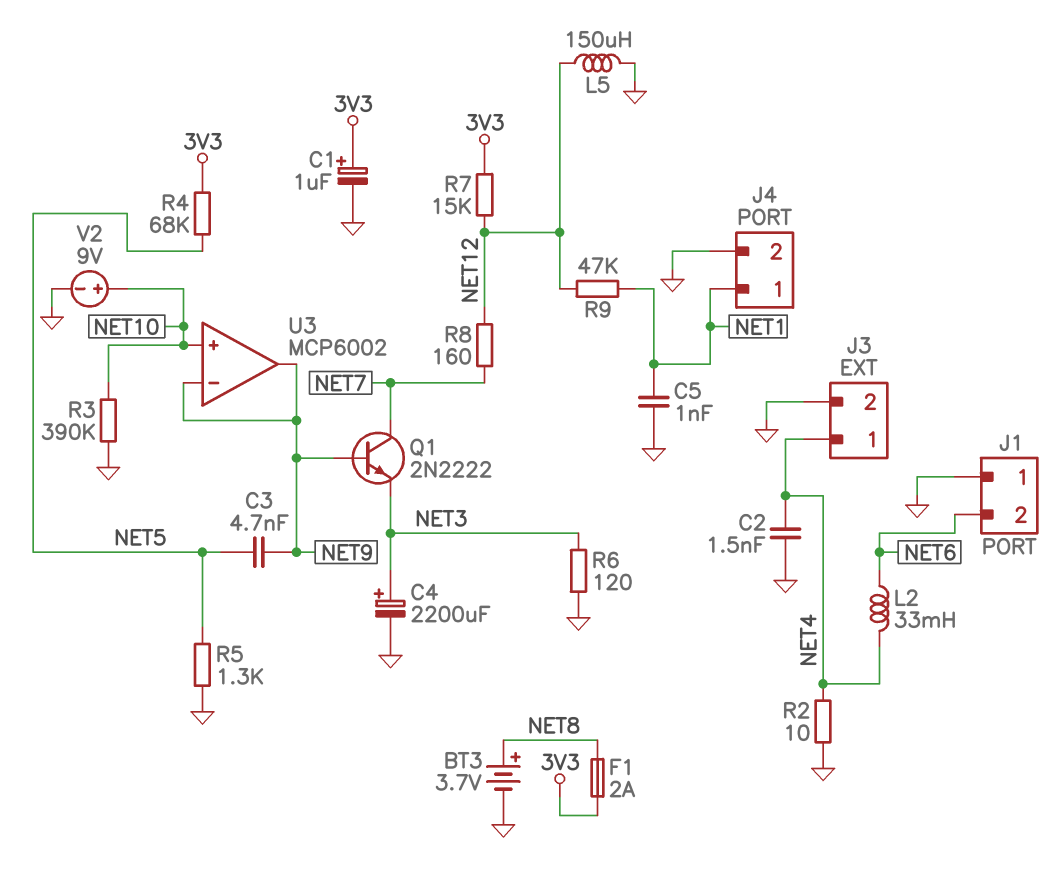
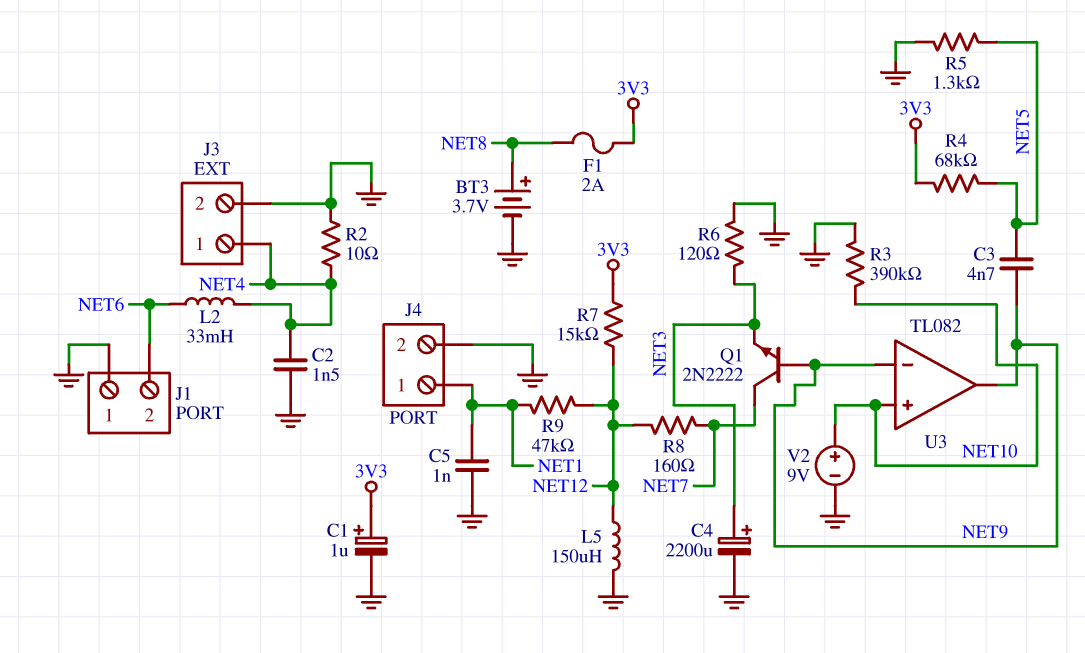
U3: MCP6002 -> TL082

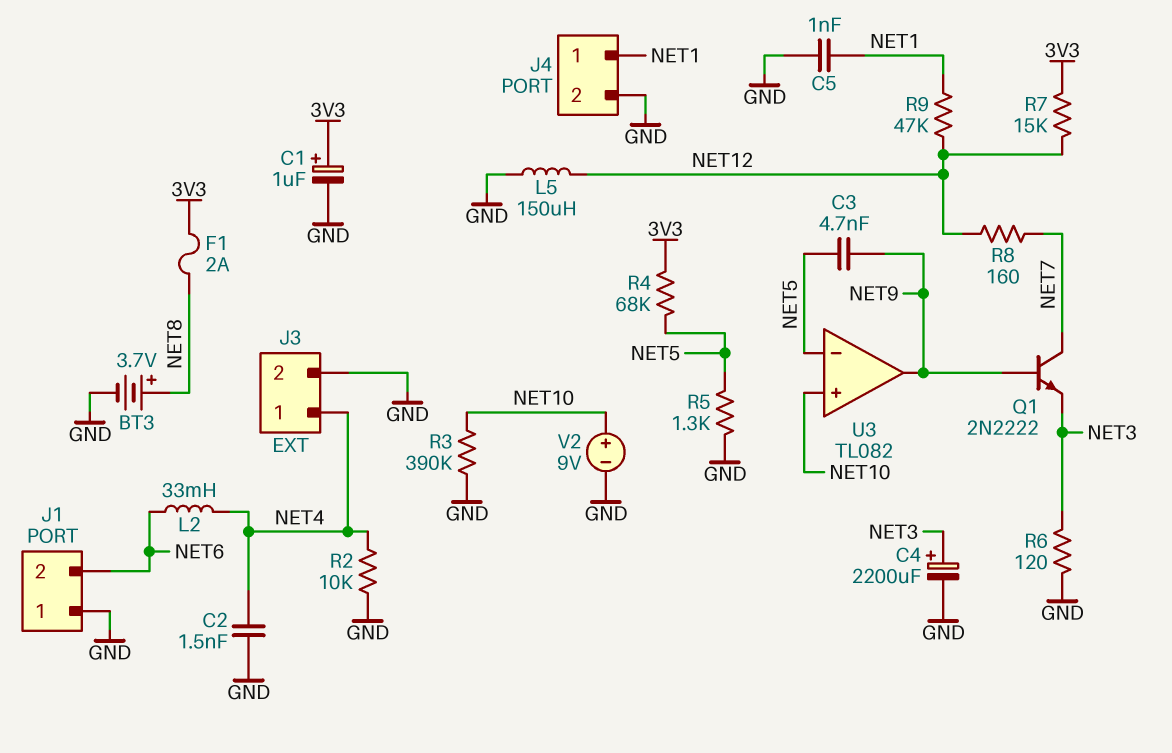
R2: 10 (GND, NET4) -> 10k (GND, NET4)
U3 pin in-: NET9 -> NET5

